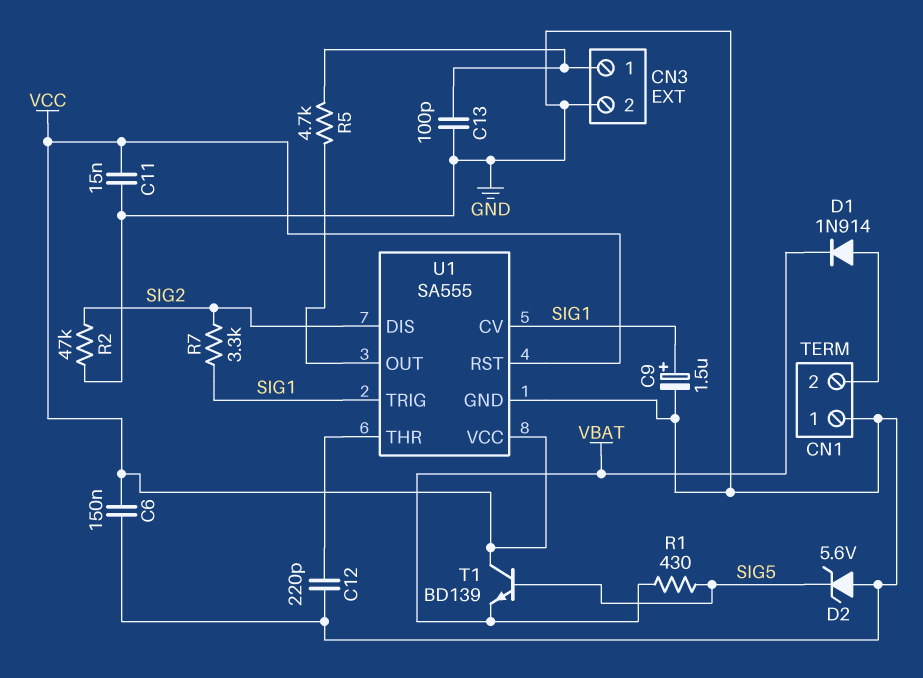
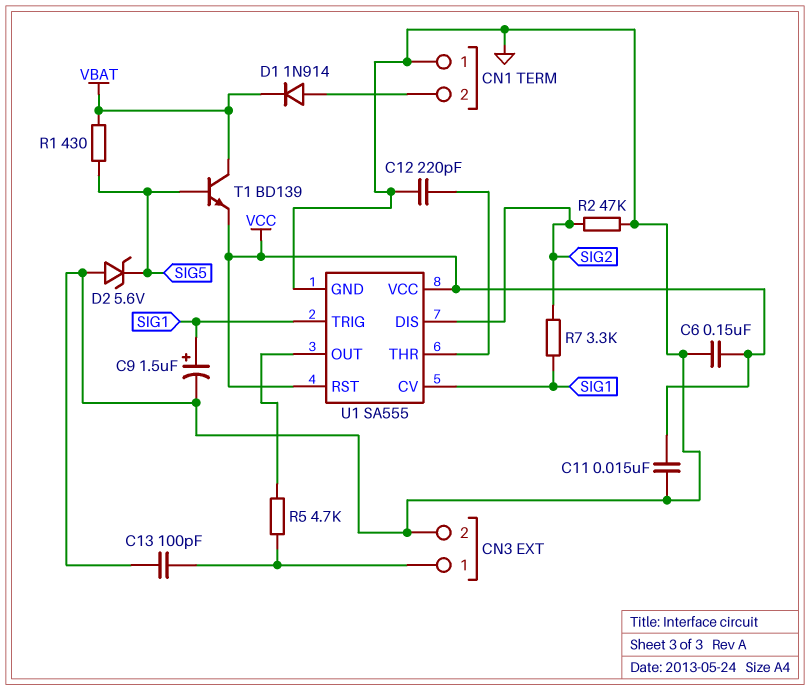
T1: NPN BD139 (B SIG5, C VCC, E VBAT) -> NPN BD139 (B SIG5, C VBAT, E VCC)

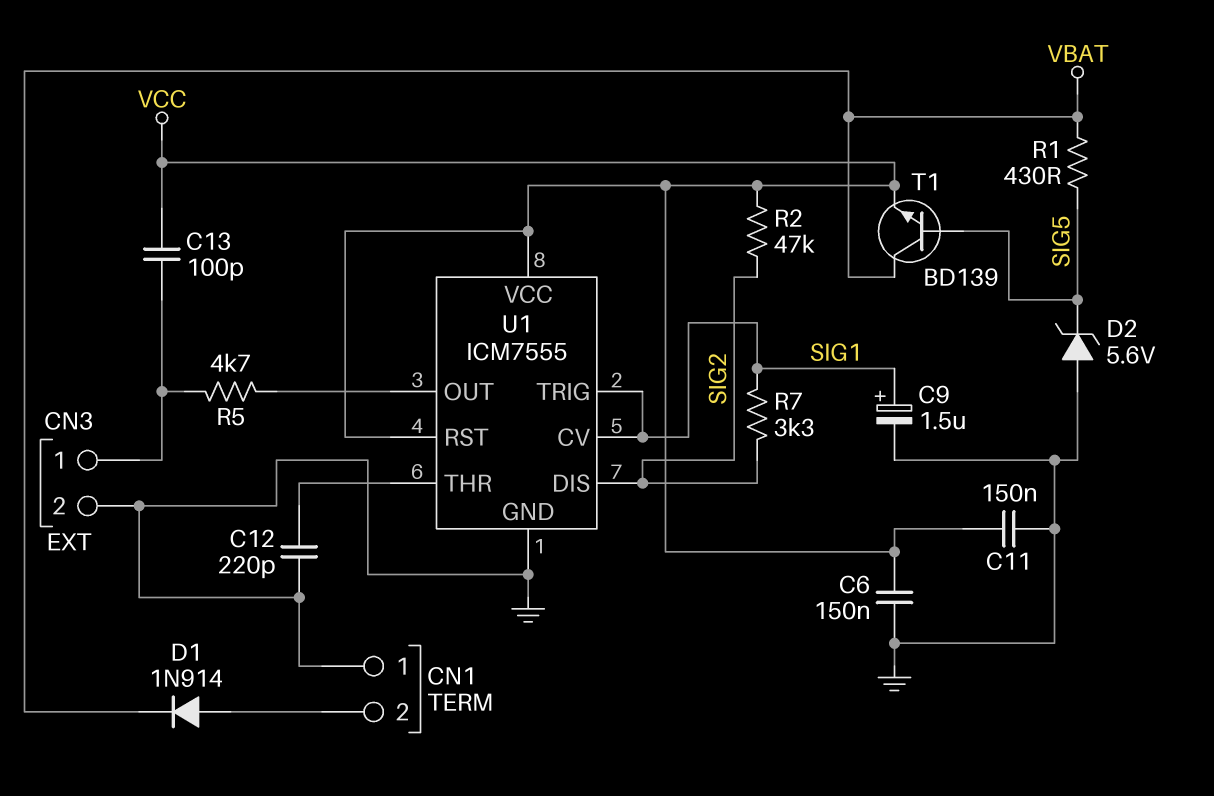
C11: 15nF (GND, VCC) -> 150nF (GND, VCC)
C13: 100pF (CN3/1, GND) -> 100pF (CN3/1, VCC)
R2: 47k (GND, SIG2) -> 47k (SIG2, VCC)
U1: SA555 -> ICM7555

